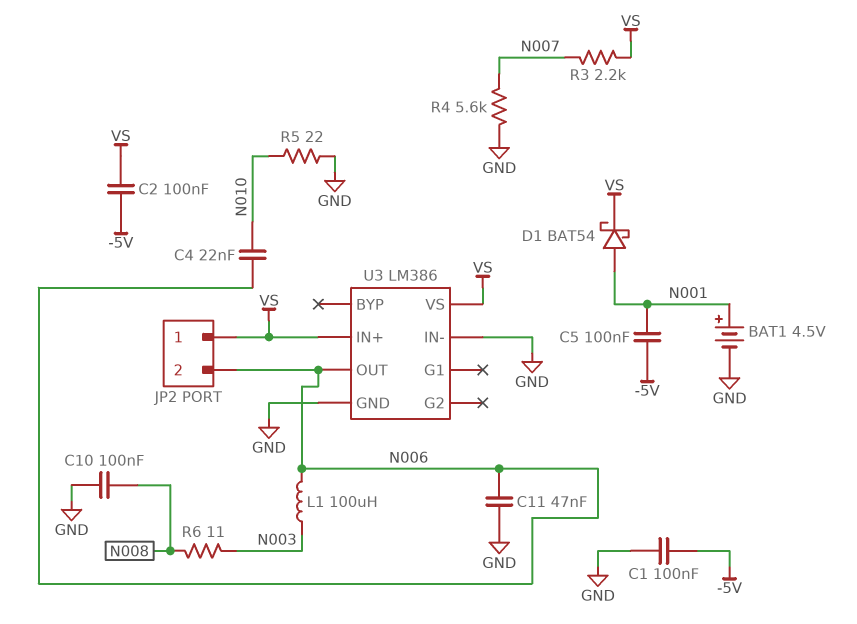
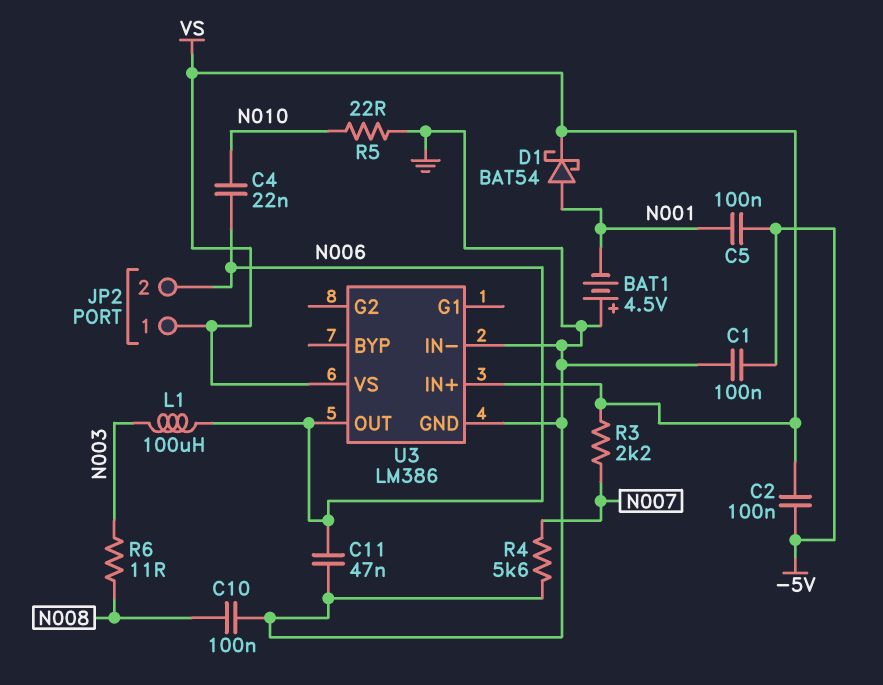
BAT1: 4.5V (plus N001, minus GND) -> 4.5V (plus GND, minus N001)

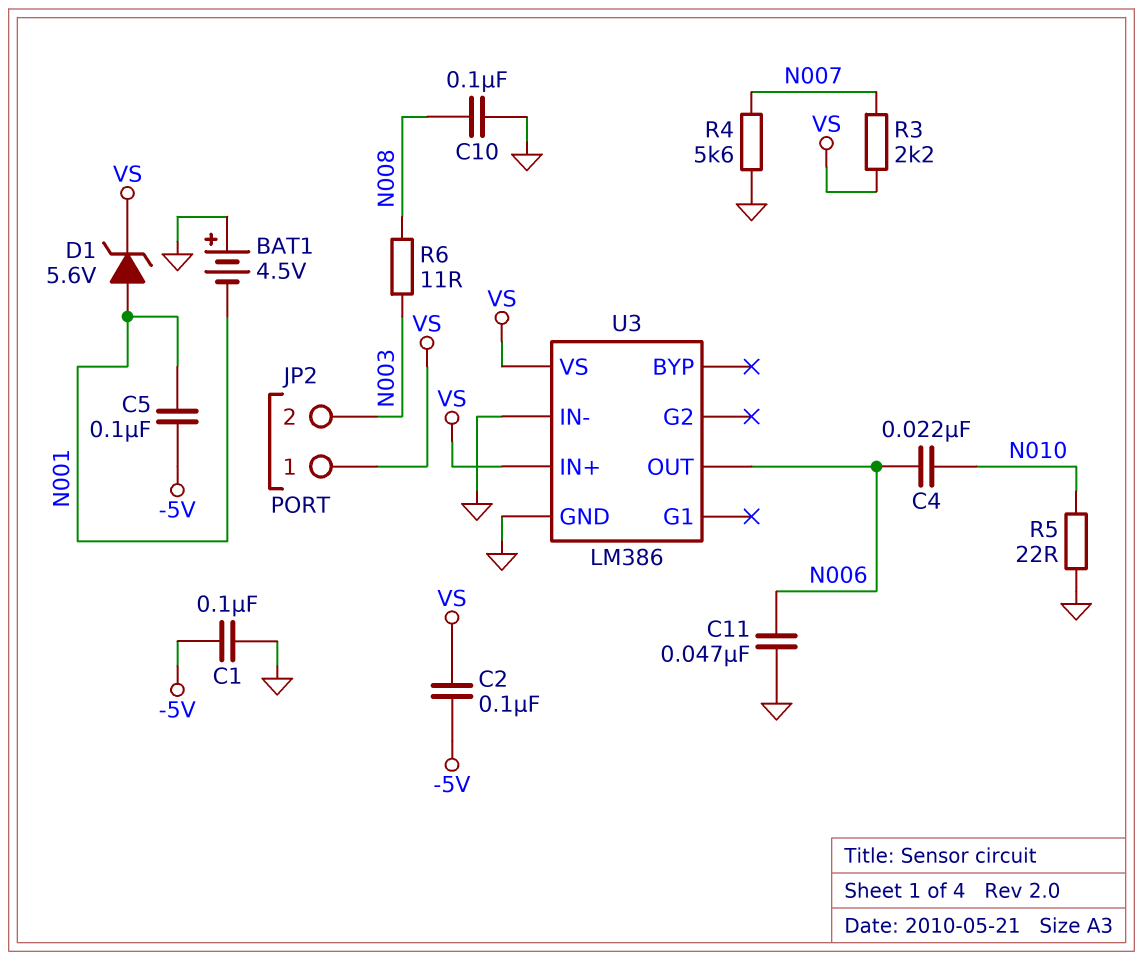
D1: schottky BAT54 (A N001, K VS) -> zener 5.6V (A N001, K VS)
JP2 pin 2: N006 -> N003
L1: 100uH (N003, N006) -> none

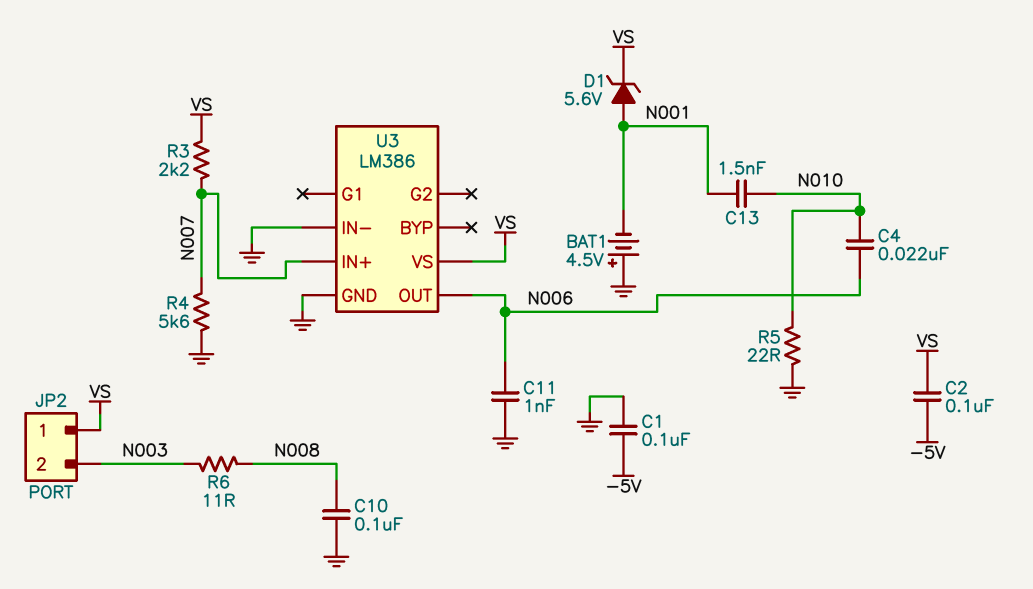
C5: 100nF (-5V, N001) -> none
C11: 47nF (GND, N006) -> 1nF (GND, N006)
C13: none -> 1.5nF (N001, N010)
U3 pin IN+: VS -> N007

